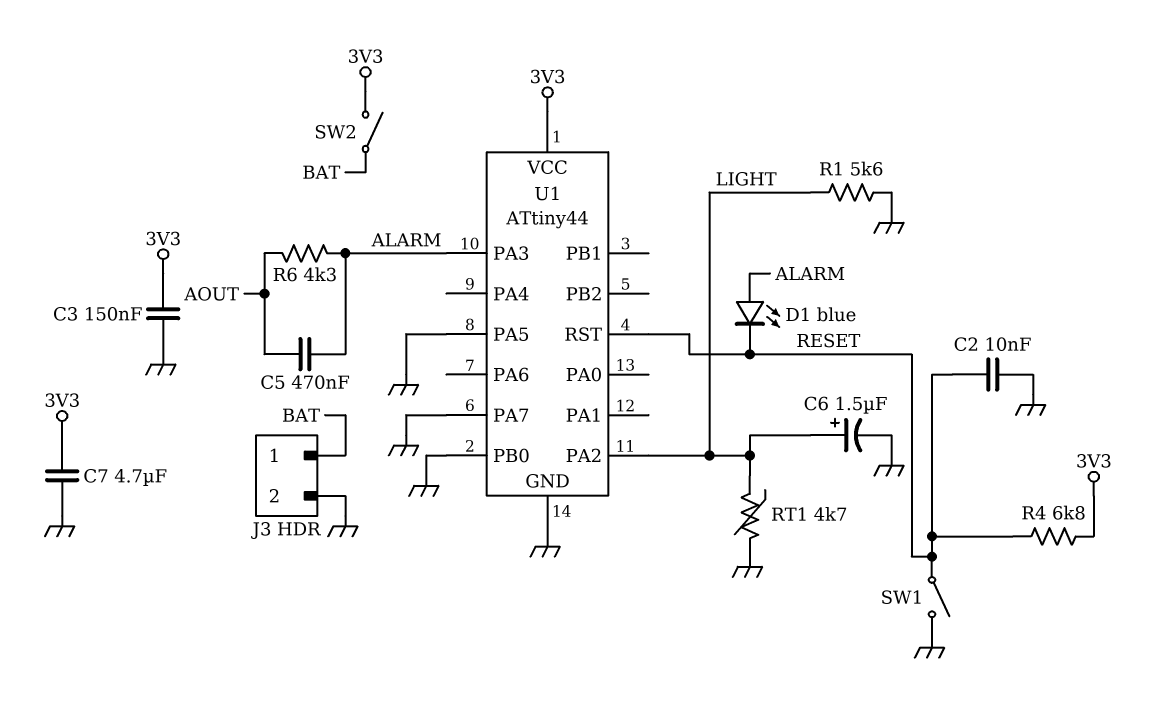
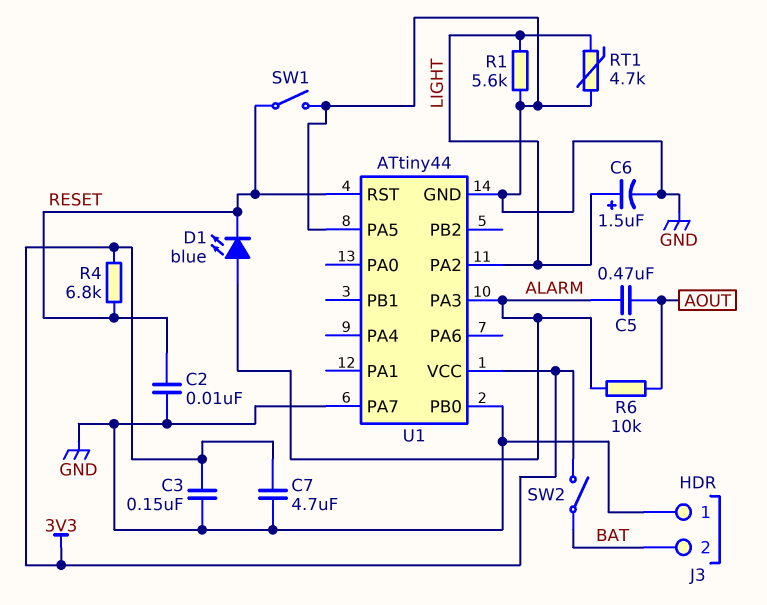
J3 pin 1: BAT -> GND
J3 pin 2: GND -> BAT
R6: 4.3k (ALARM, AOUT) -> 10k (ALARM, AOUT)

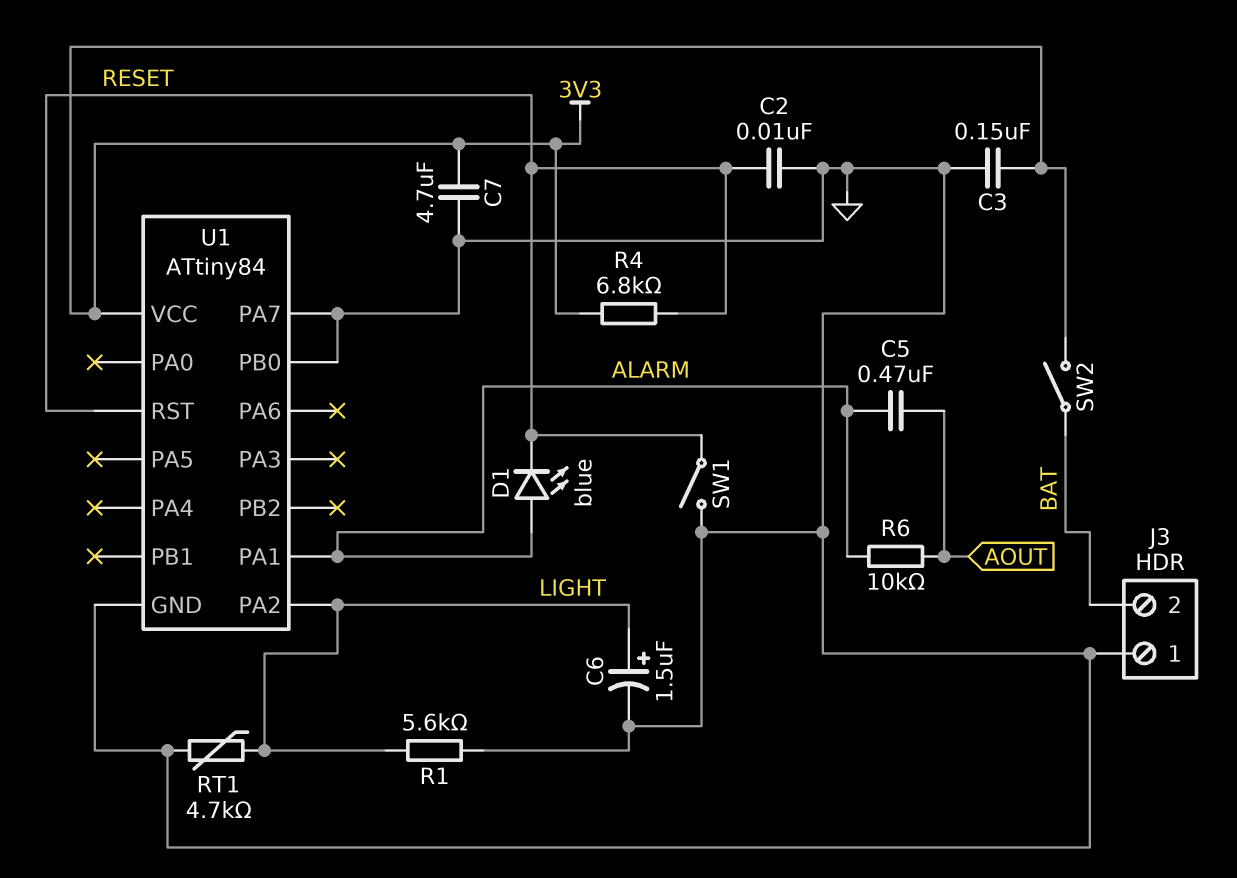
U1: ATtiny44 -> ATtiny84
U1 pin PA1: none -> ALARM
U1 pin PA3: ALARM -> none
U1 pin PA5: GND -> none

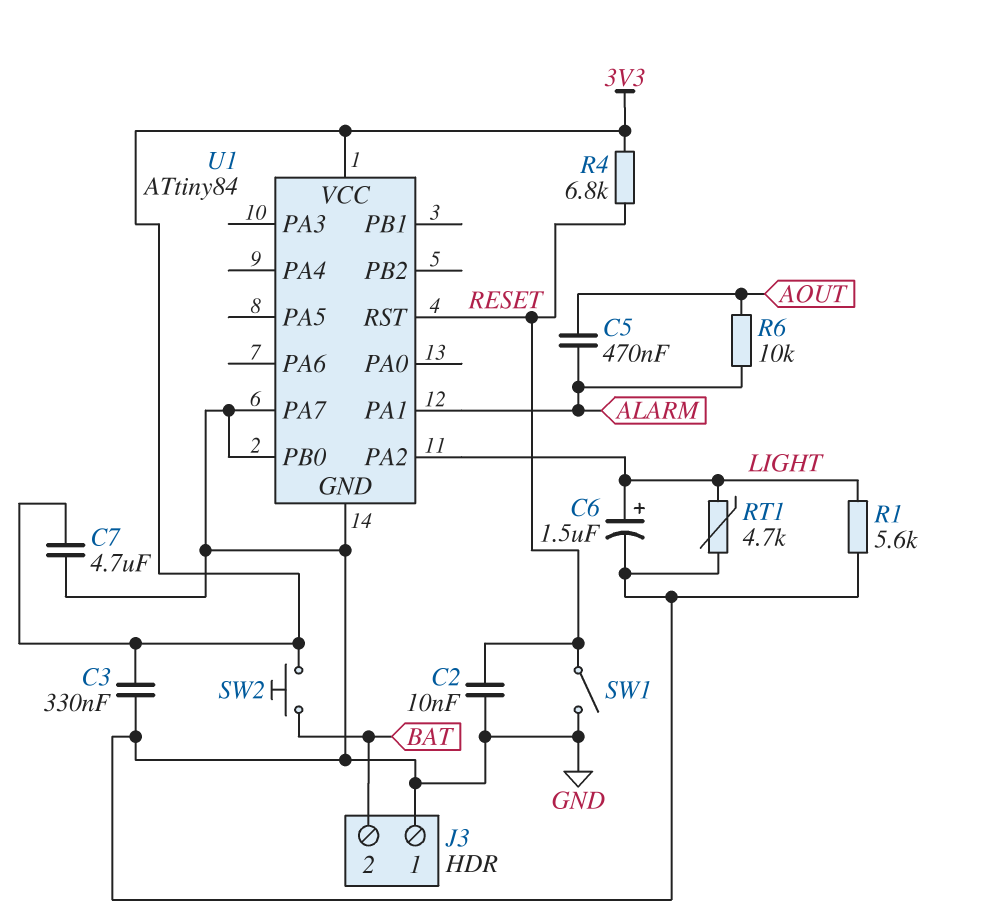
C3: 150nF (3V3, GND) -> 330nF (3V3, GND)
D1: LED blue (A ALARM, K RESET) -> none
SW2: switch (3V3, BAT) -> button (3V3, BAT)

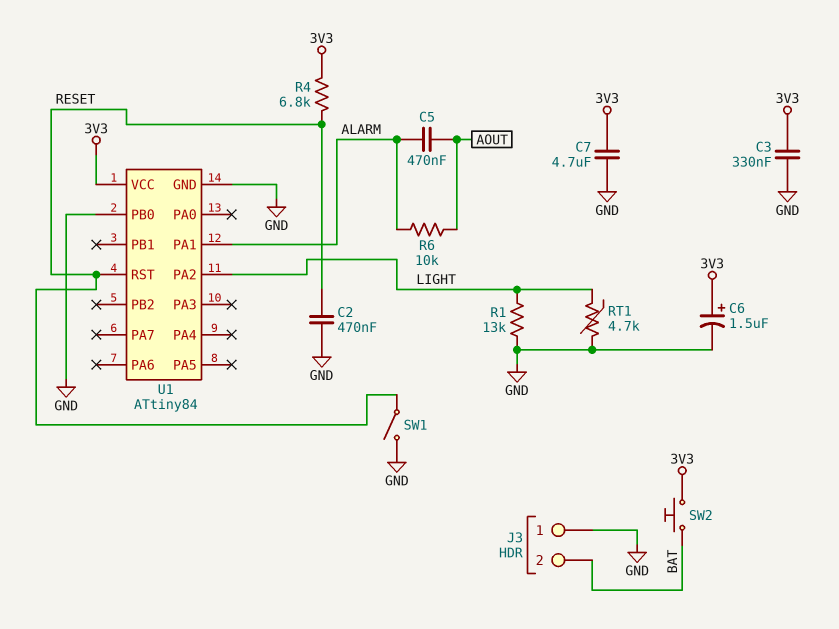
C2: 10nF (GND, RESET) -> 470nF (GND, RESET)
C6: 1.5uF (plus LIGHT, minus GND) -> 1.5uF (plus 3V3, minus GND)
R1: 5.6k (GND, LIGHT) -> 13k (GND, LIGHT)
U1 pin PA7: GND -> none

